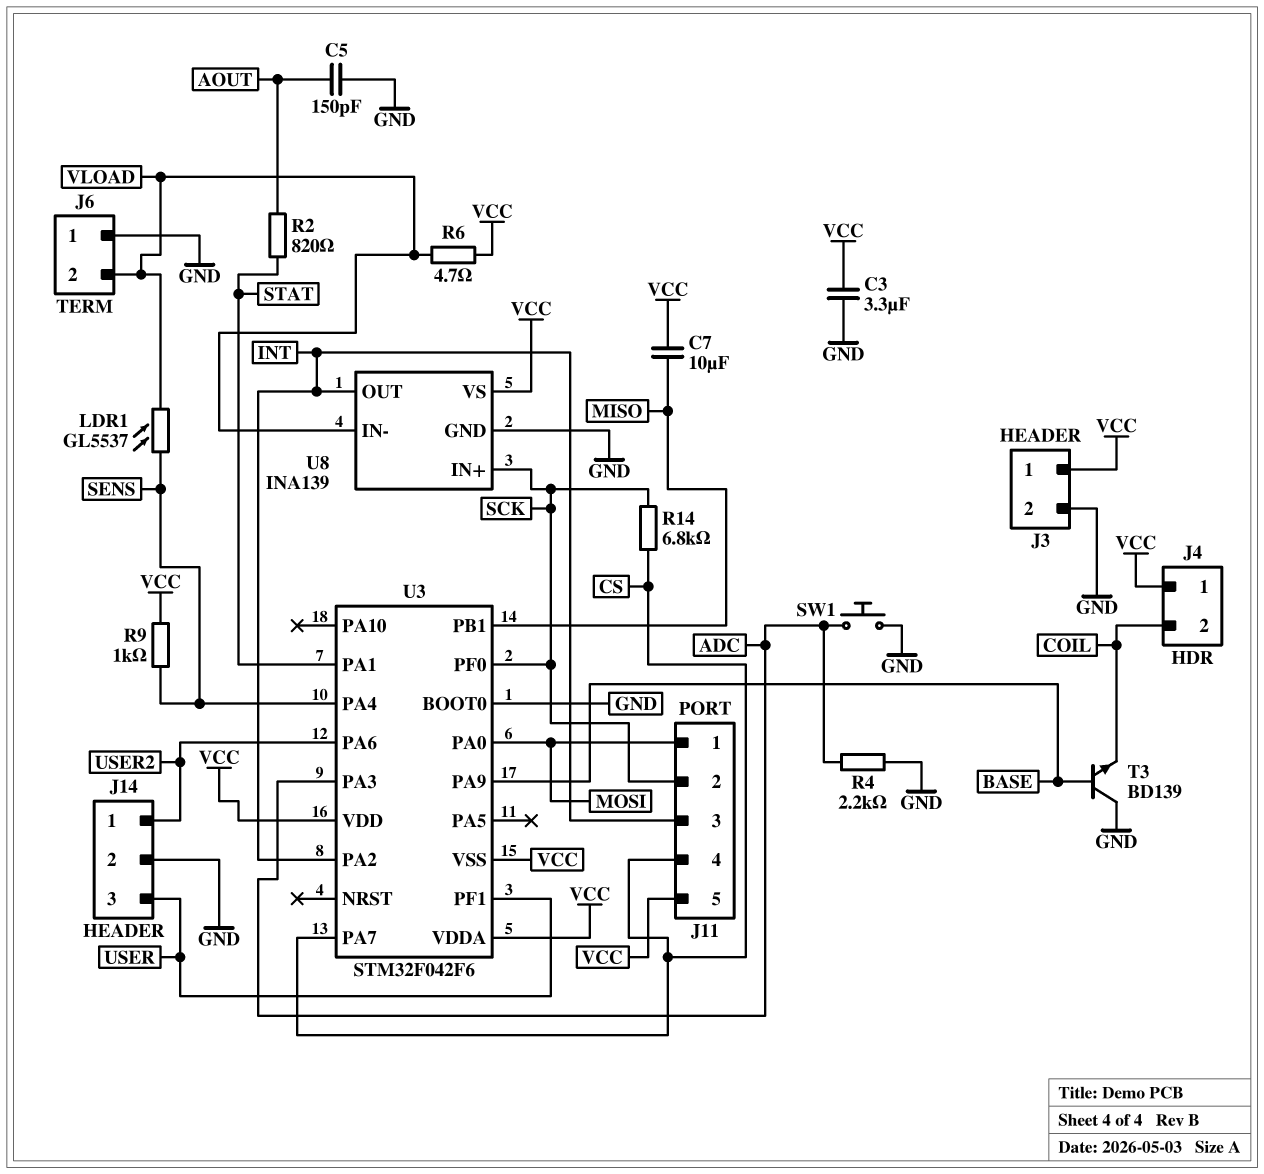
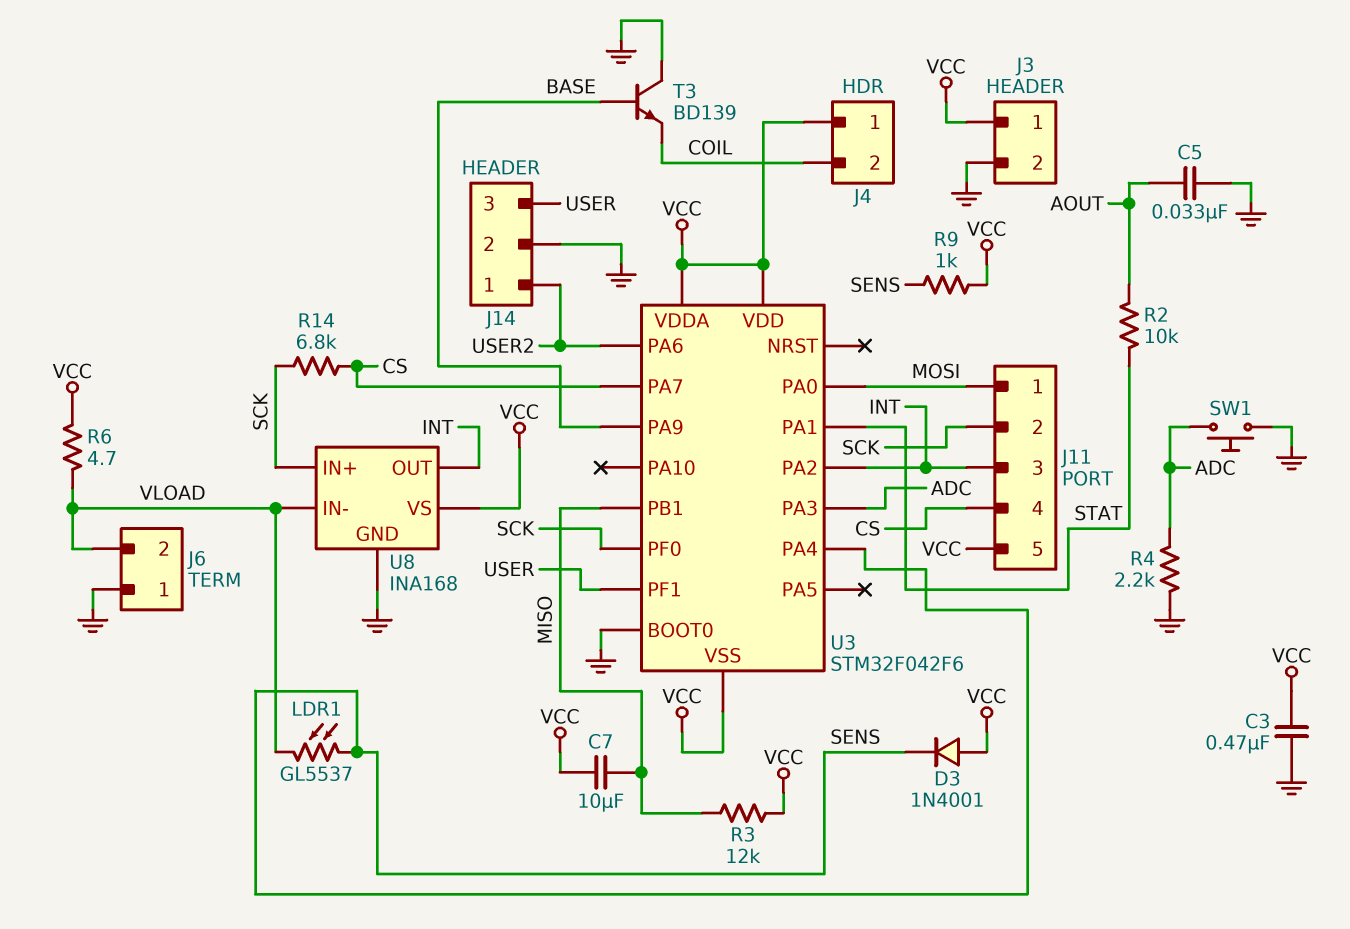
C3: 3.3uF (GND, VCC) -> 470nF (GND, VCC)
C5: 150pF (AOUT, GND) -> 33nF (AOUT, GND)
D3: none -> diode 1N4001 (A VCC, K SENS)
R2: 820 (AOUT, STAT) -> 10k (AOUT, STAT)
R3: none -> 12k (MISO, VCC)
U8: INA139 -> INA168

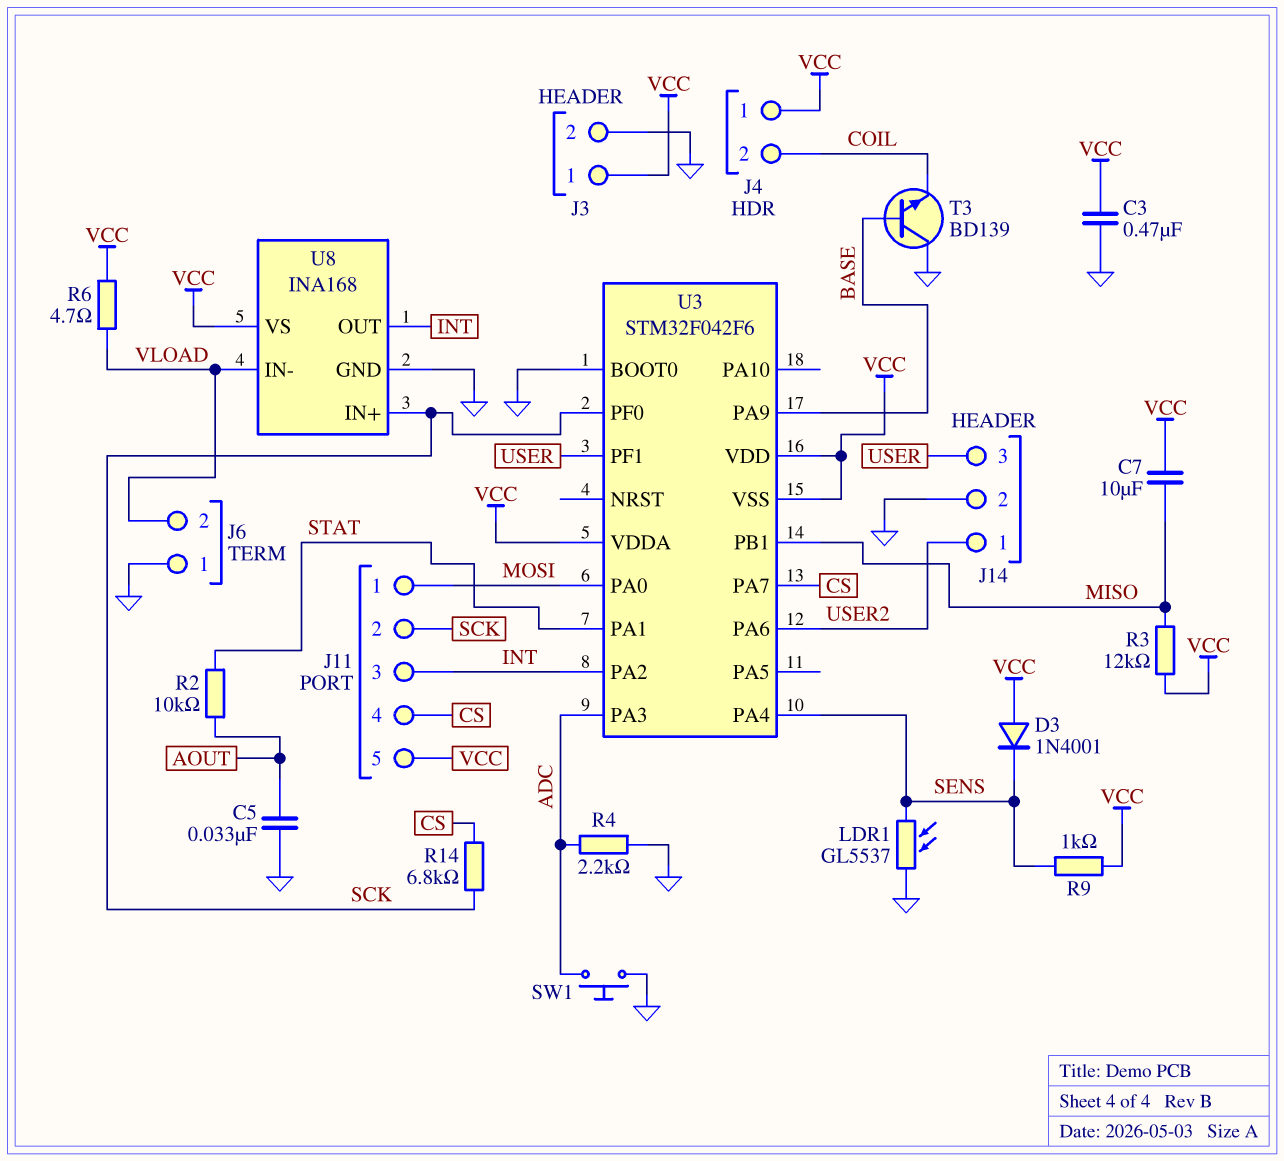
LDR1: GL5537 (SENS, VLOAD) -> GL5537 (GND, SENS)

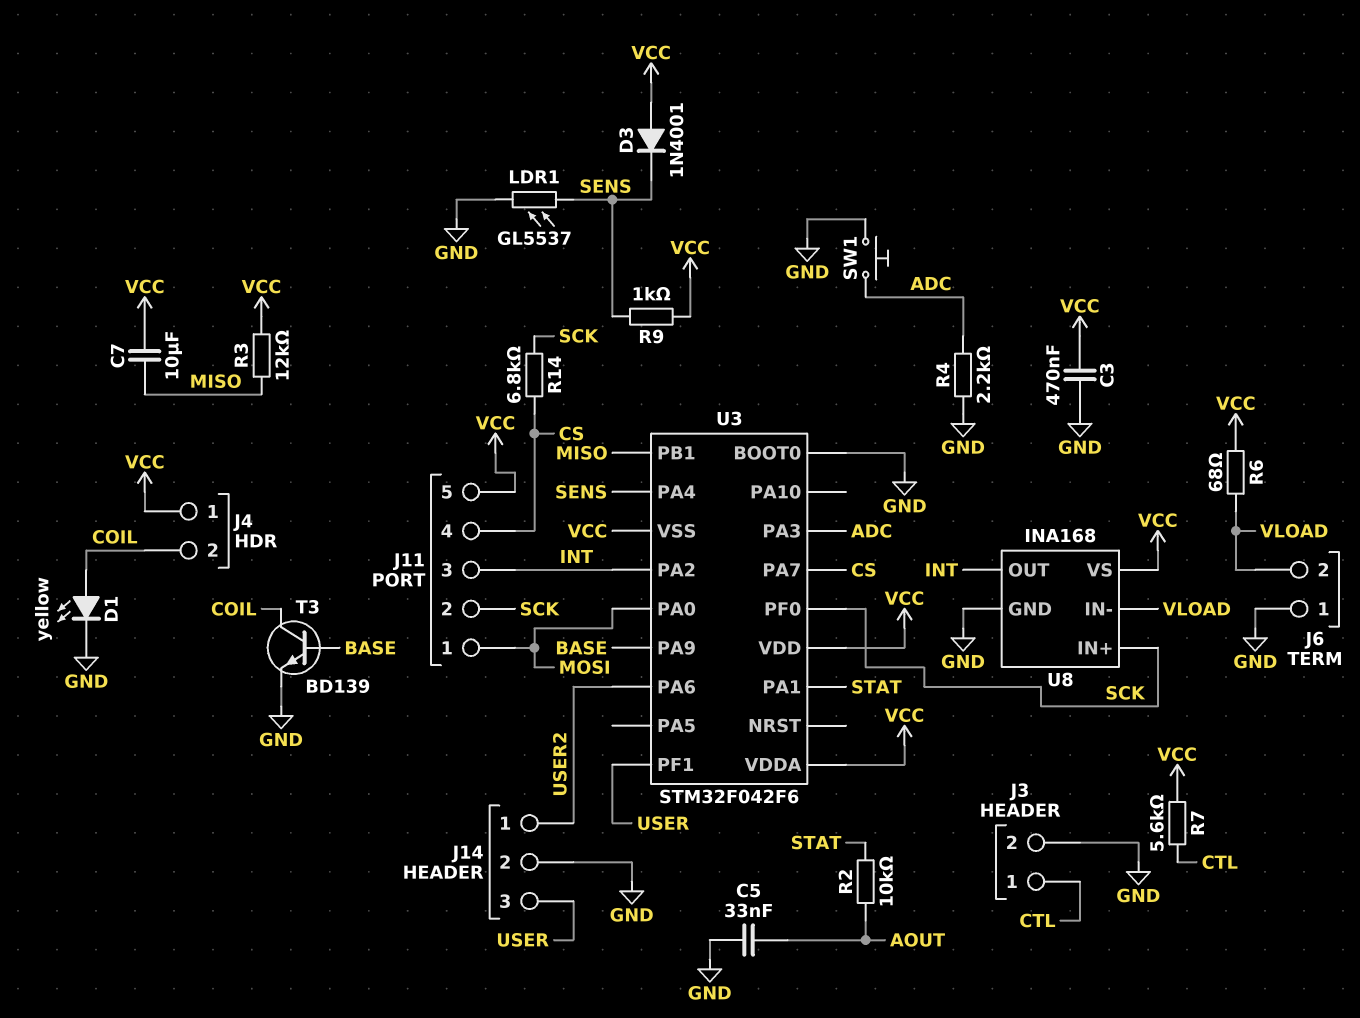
D1: none -> LED yellow (A COIL, K GND)
J3 pin 1: VCC -> CTL
R6: 4.7 (VCC, VLOAD) -> 68 (VCC, VLOAD)
R7: none -> 5.6k (CTL, VCC)
T3: NPN BD139 (B BASE, C GND, E COIL) -> NPN BD139 (B BASE, C COIL, E GND)

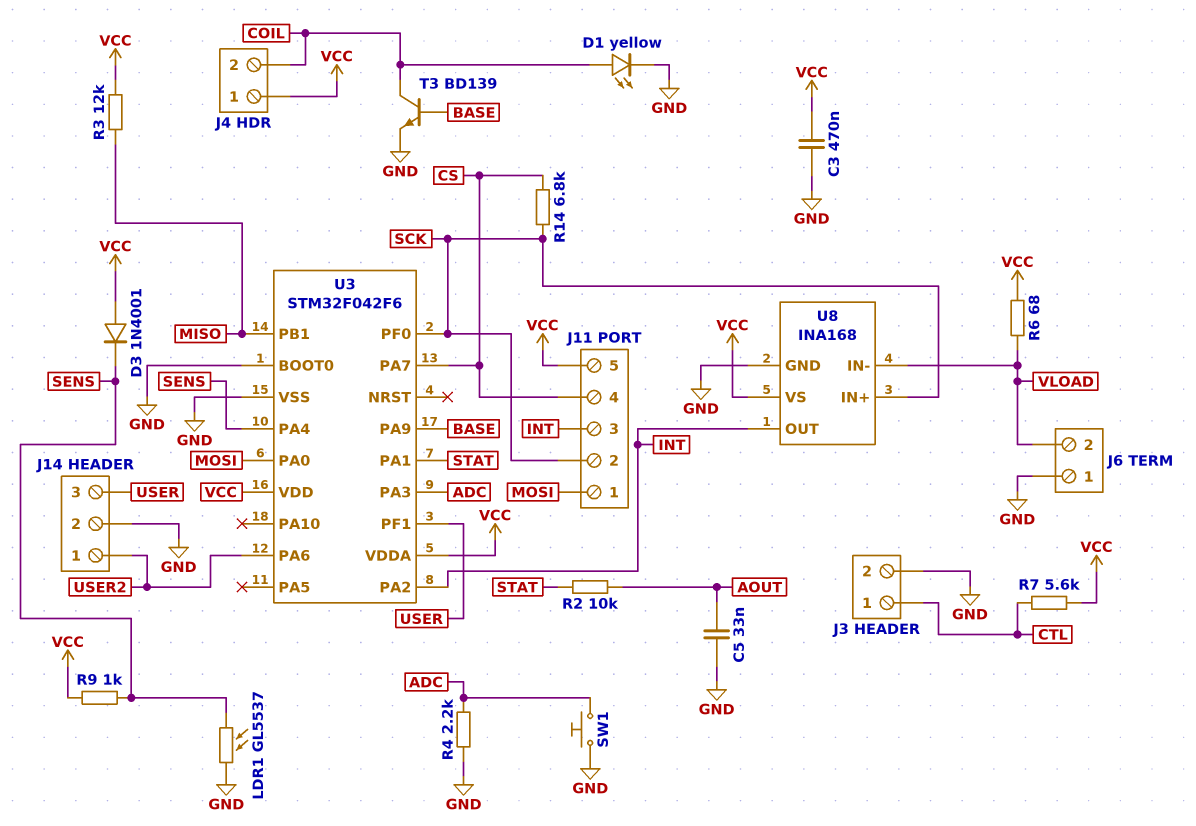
C7: 10uF (MISO, VCC) -> none
U3 pin VSS: VCC -> GND

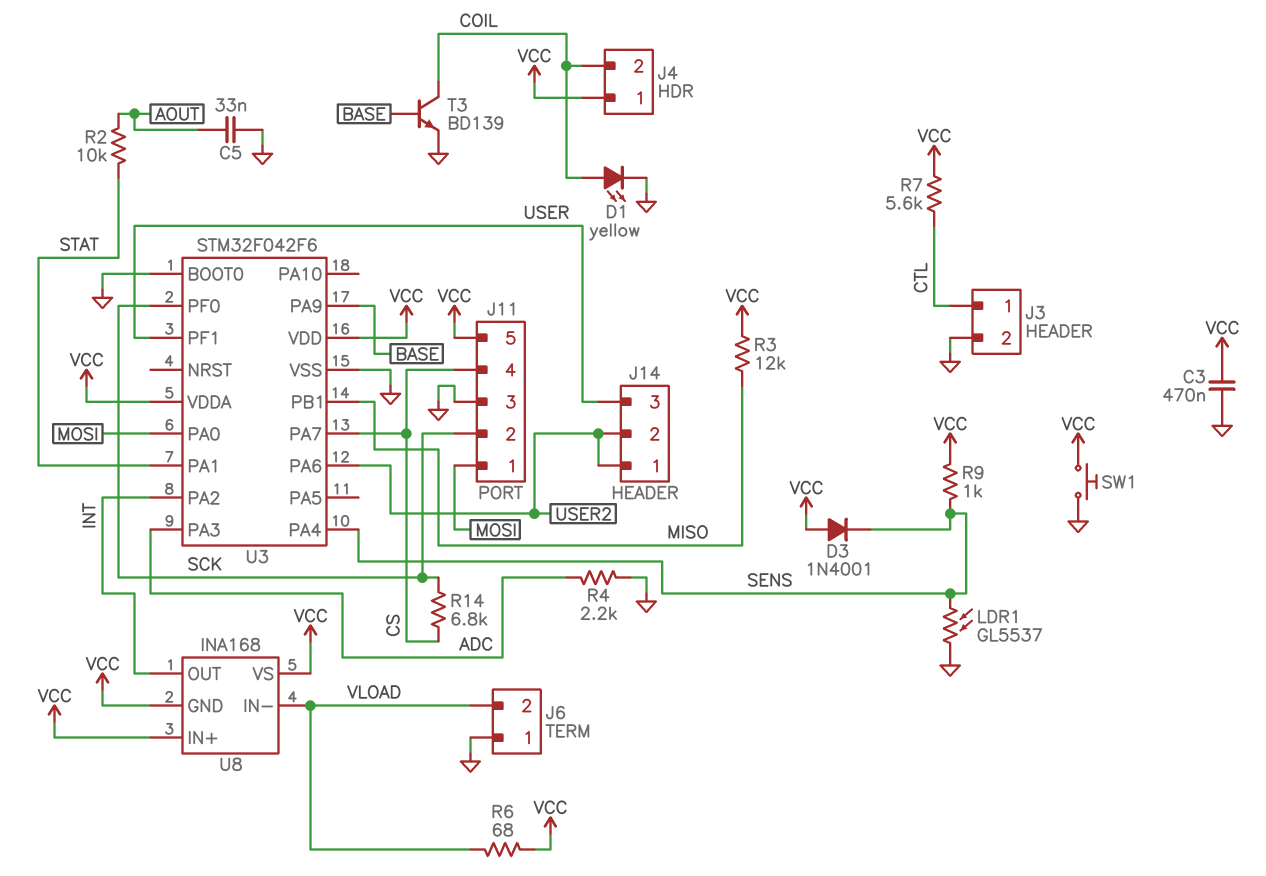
J11 pin 3: INT -> GND
J14 pin 2: GND -> USER2
SW1: button (ADC, GND) -> button (GND, VCC)
U8 pin GND: GND -> VCC
U8 pin IN+: SCK -> VCC

